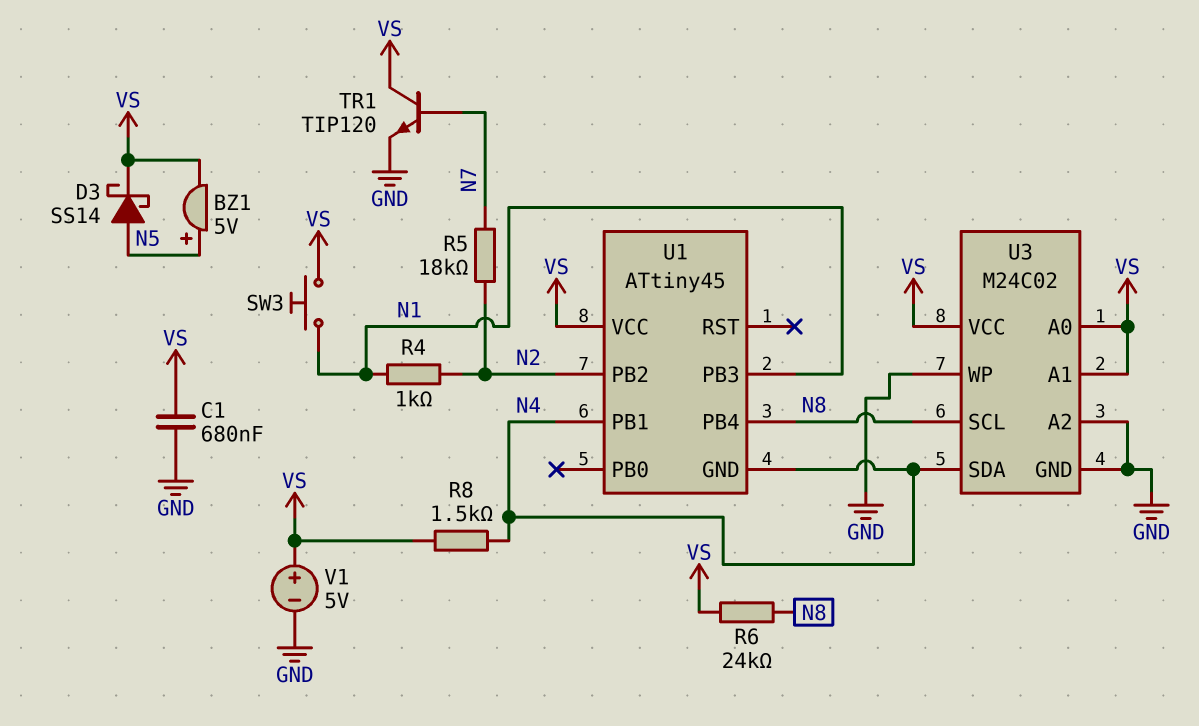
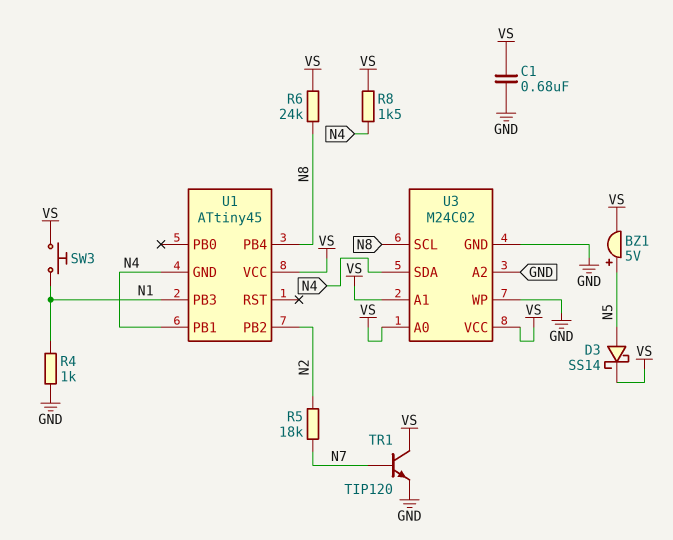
R4: 1k (N1, N2) -> 1k (GND, N1)
V1: 5V (plus VS, minus GND) -> none

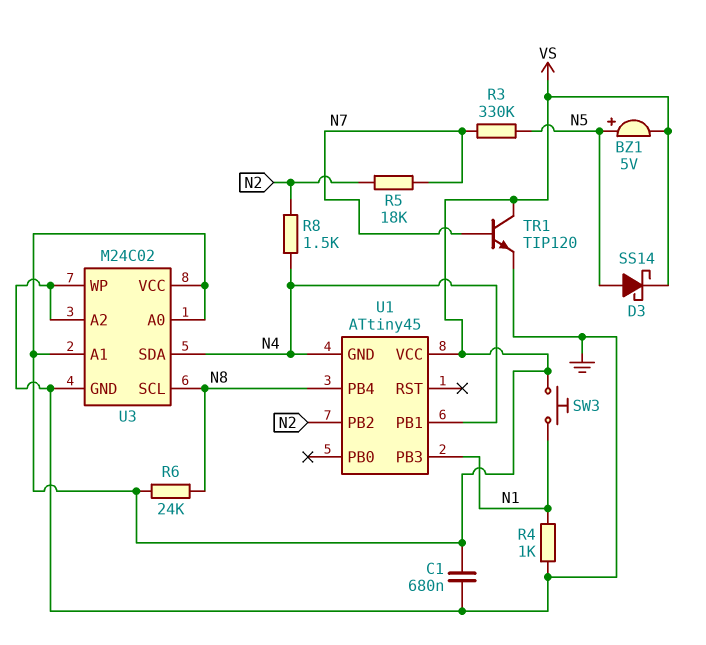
R3: none -> 330k (N5, N7)
R8: 1.5k (N4, VS) -> 1.5k (N2, N4)

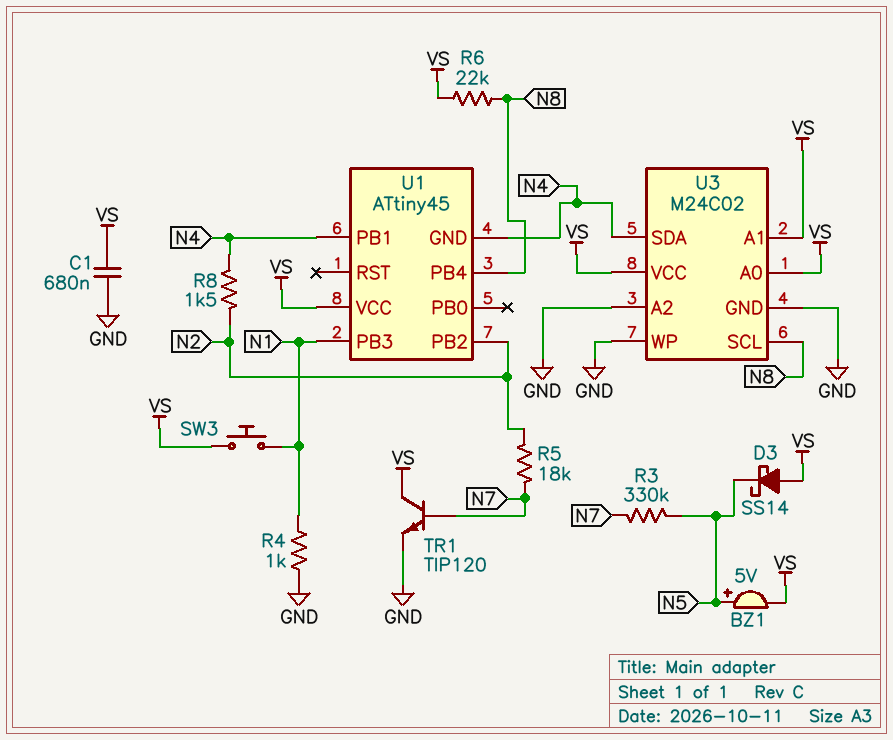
D3: schottky SS14 (A N5, K VS) -> schottky SS14 (A VS, K N5)
R6: 24k (N8, VS) -> 22k (N8, VS)

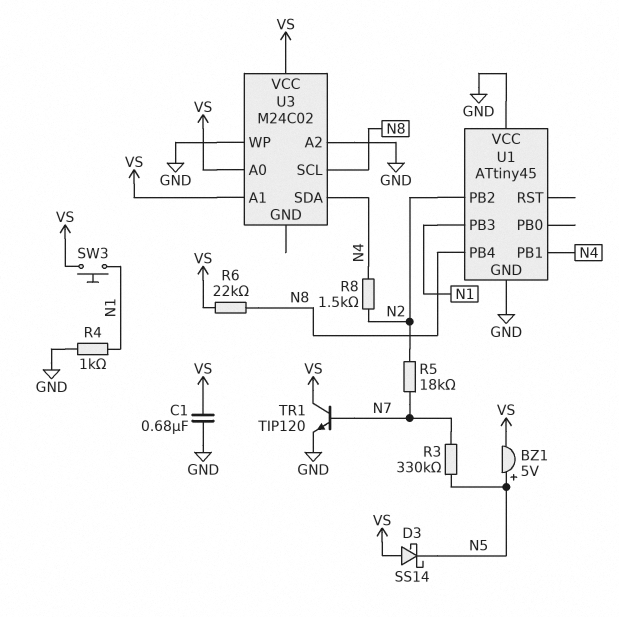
U1 pin GND: N4 -> GND
U1 pin VCC: VS -> GND
U3 pin GND: GND -> none

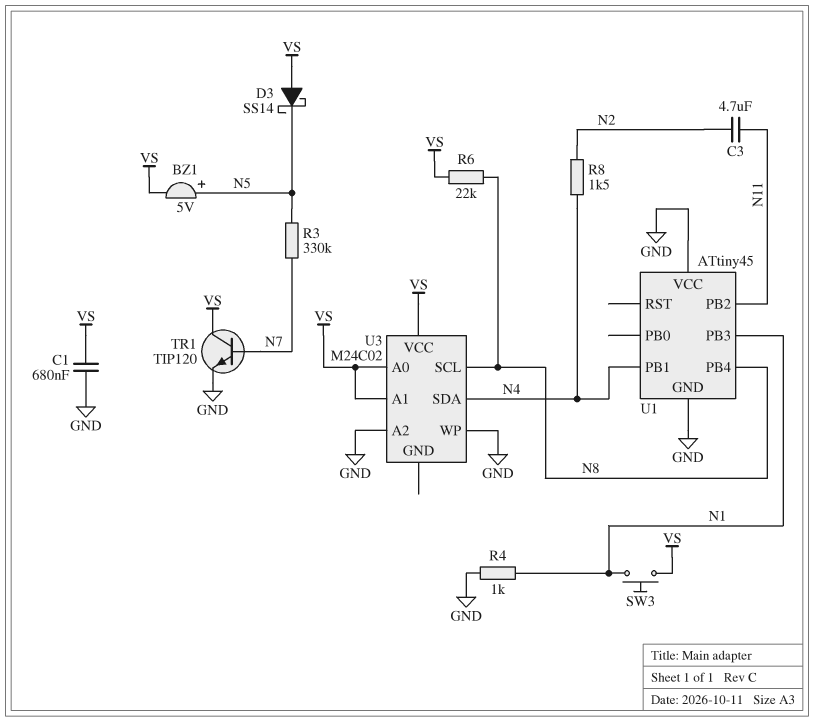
C3: none -> 4.7uF (N2, N11)
R5: 18k (N2, N7) -> none
U1 pin PB2: N2 -> N11

